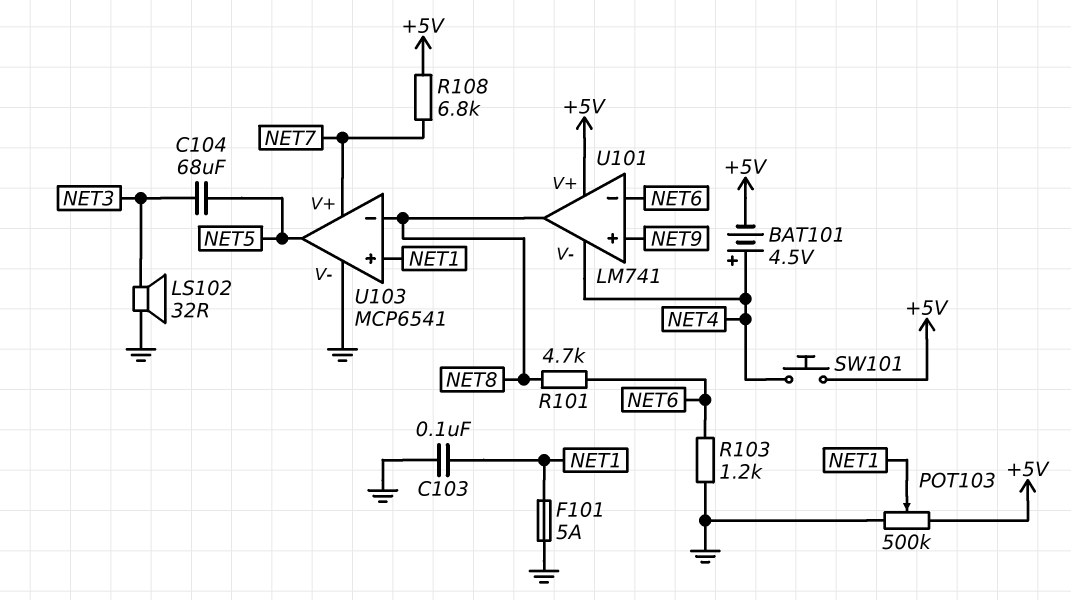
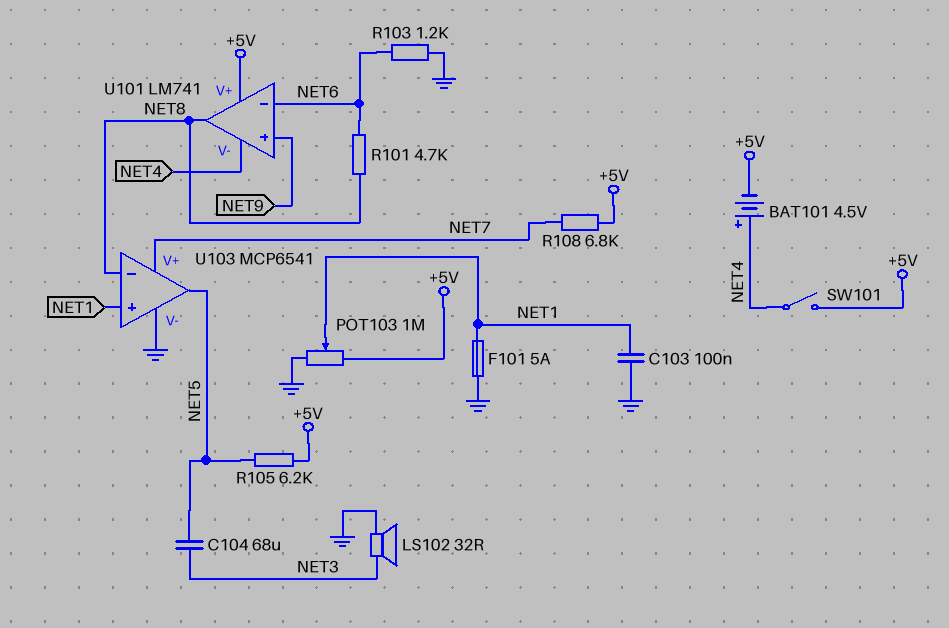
POT103: 500k (+5V, GND, wiper NET1) -> 1M (+5V, GND, wiper NET1)
R105: none -> 6.2k (+5V, NET5)
SW101: button (+5V, NET4) -> switch (+5V, NET4)

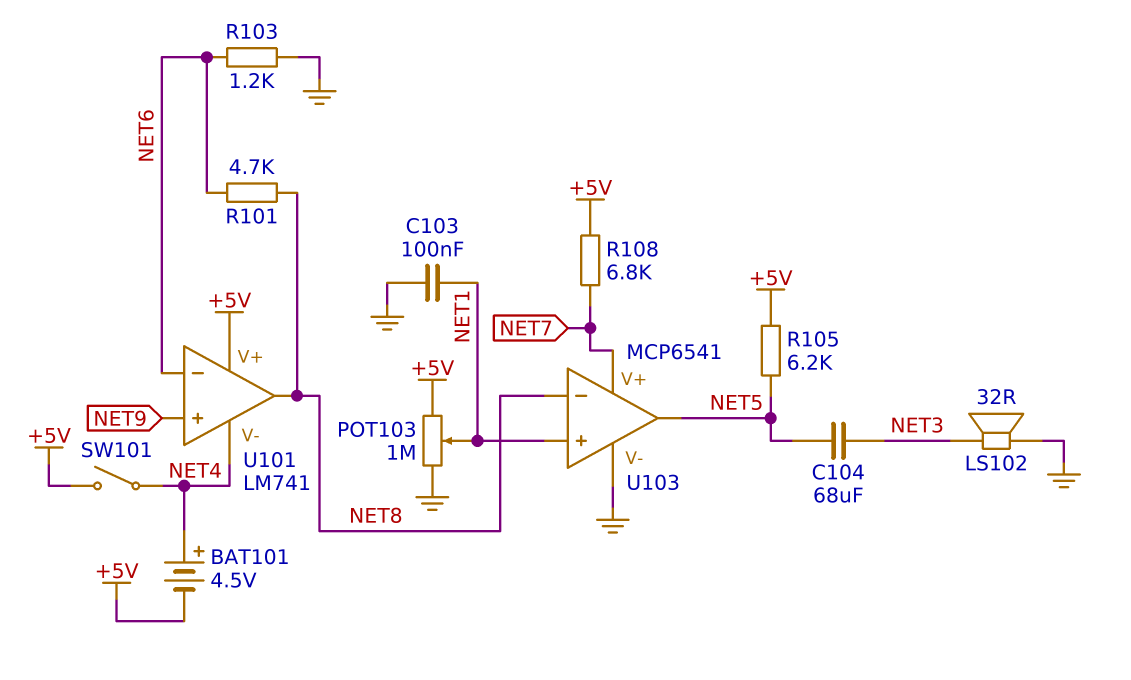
F101: 5A (GND, NET1) -> none

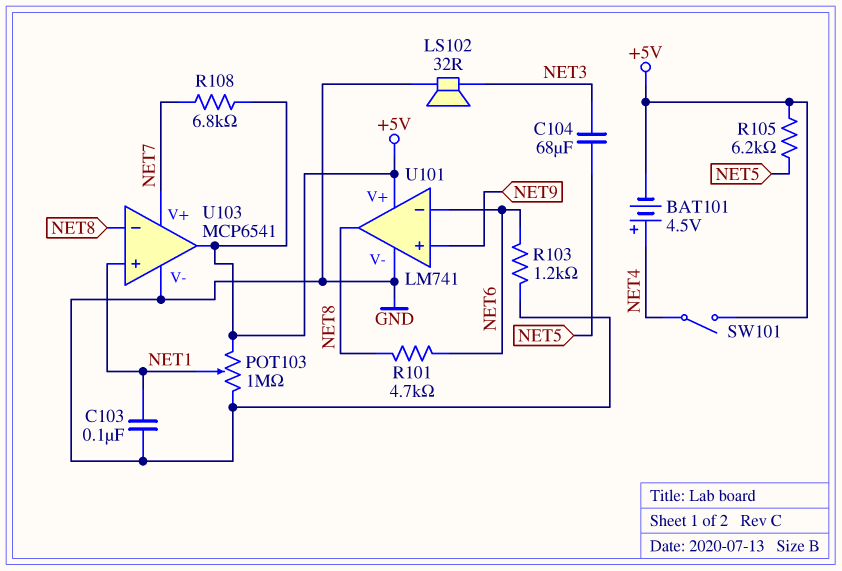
U101 pin V-: NET4 -> GND
U103 pin out: NET5 -> +5V

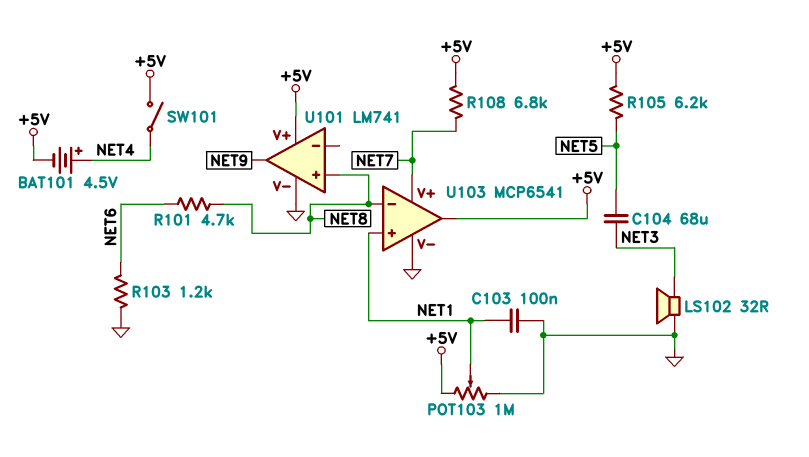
U101 pin in+: NET9 -> NET8
U101 pin in-: NET6 -> none
U101 pin out: NET8 -> NET9

